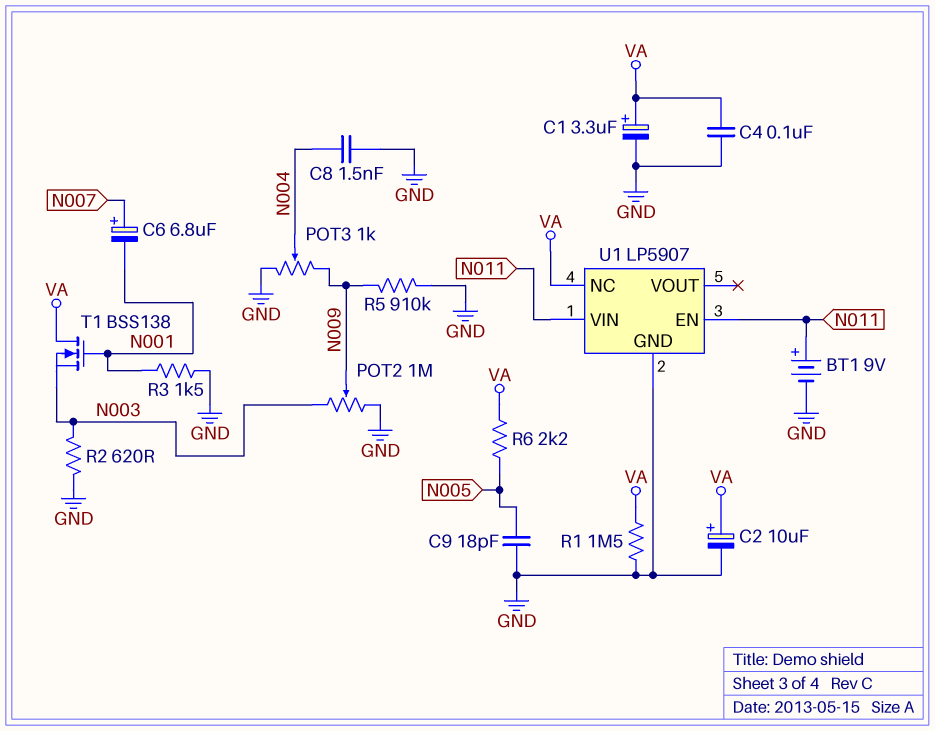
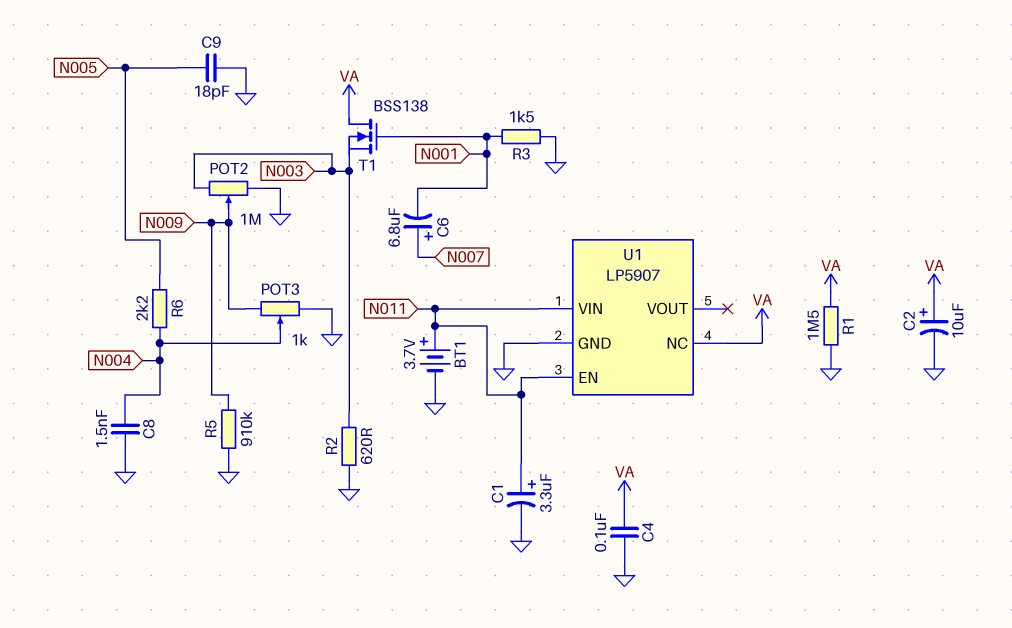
BT1: 9V (plus N011, minus GND) -> 3.7V (plus N011, minus GND)
C1: 3.3uF (plus VA, minus GND) -> 3.3uF (plus N011, minus GND)
R6: 2.2k (N005, VA) -> 2.2k (N004, N005)

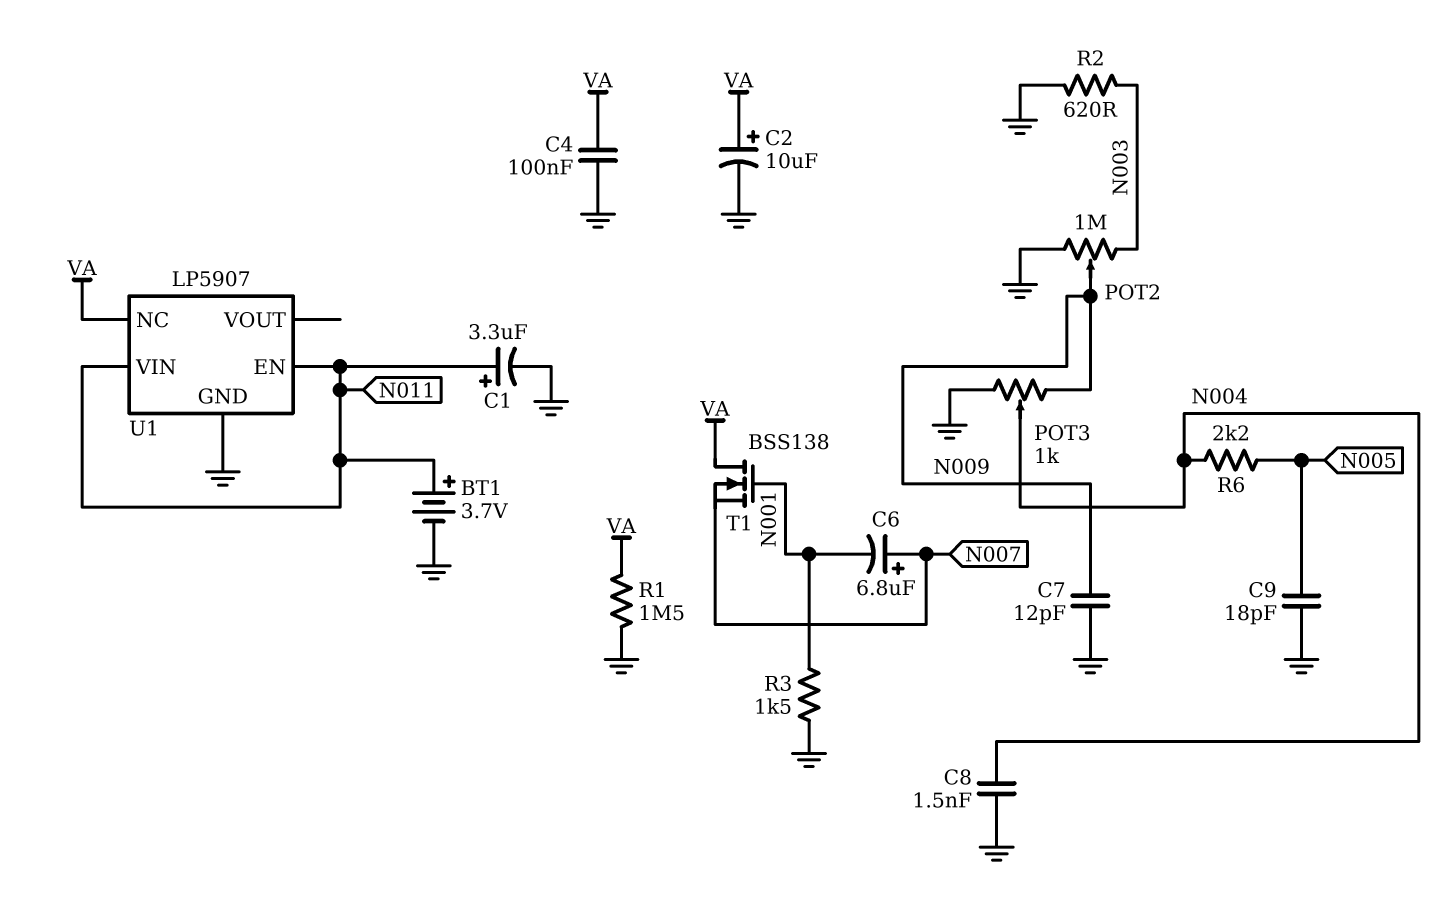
C7: none -> 12pF (GND, N009)
R5: 910k (GND, N009) -> none
T1: NMOS BSS138 (G N001, D VA, S N003) -> NMOS BSS138 (G N001, D VA, S N007)

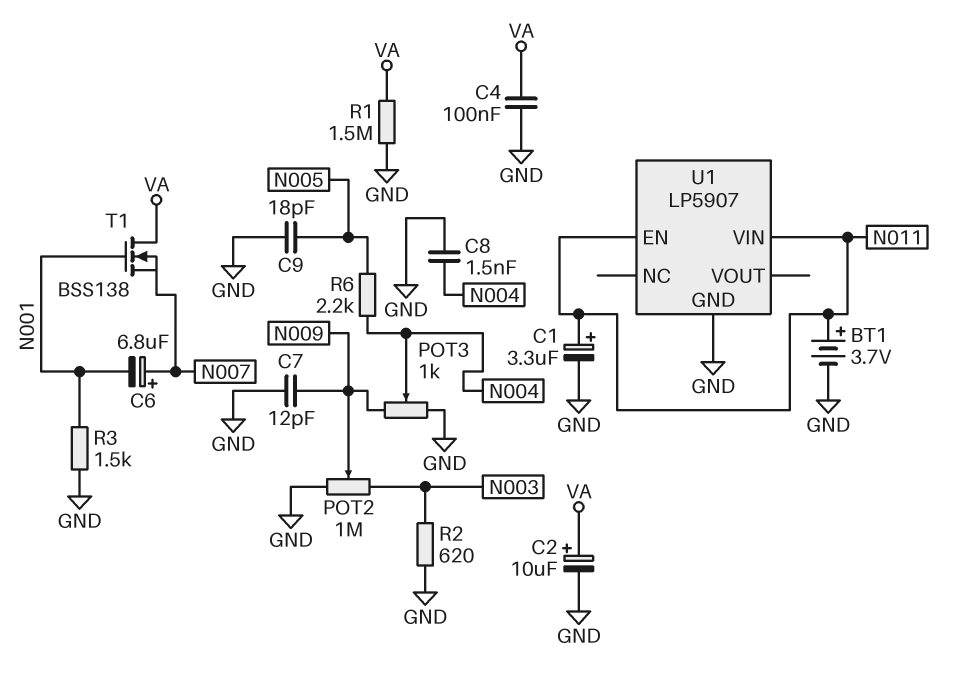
U1 pin NC: VA -> none

